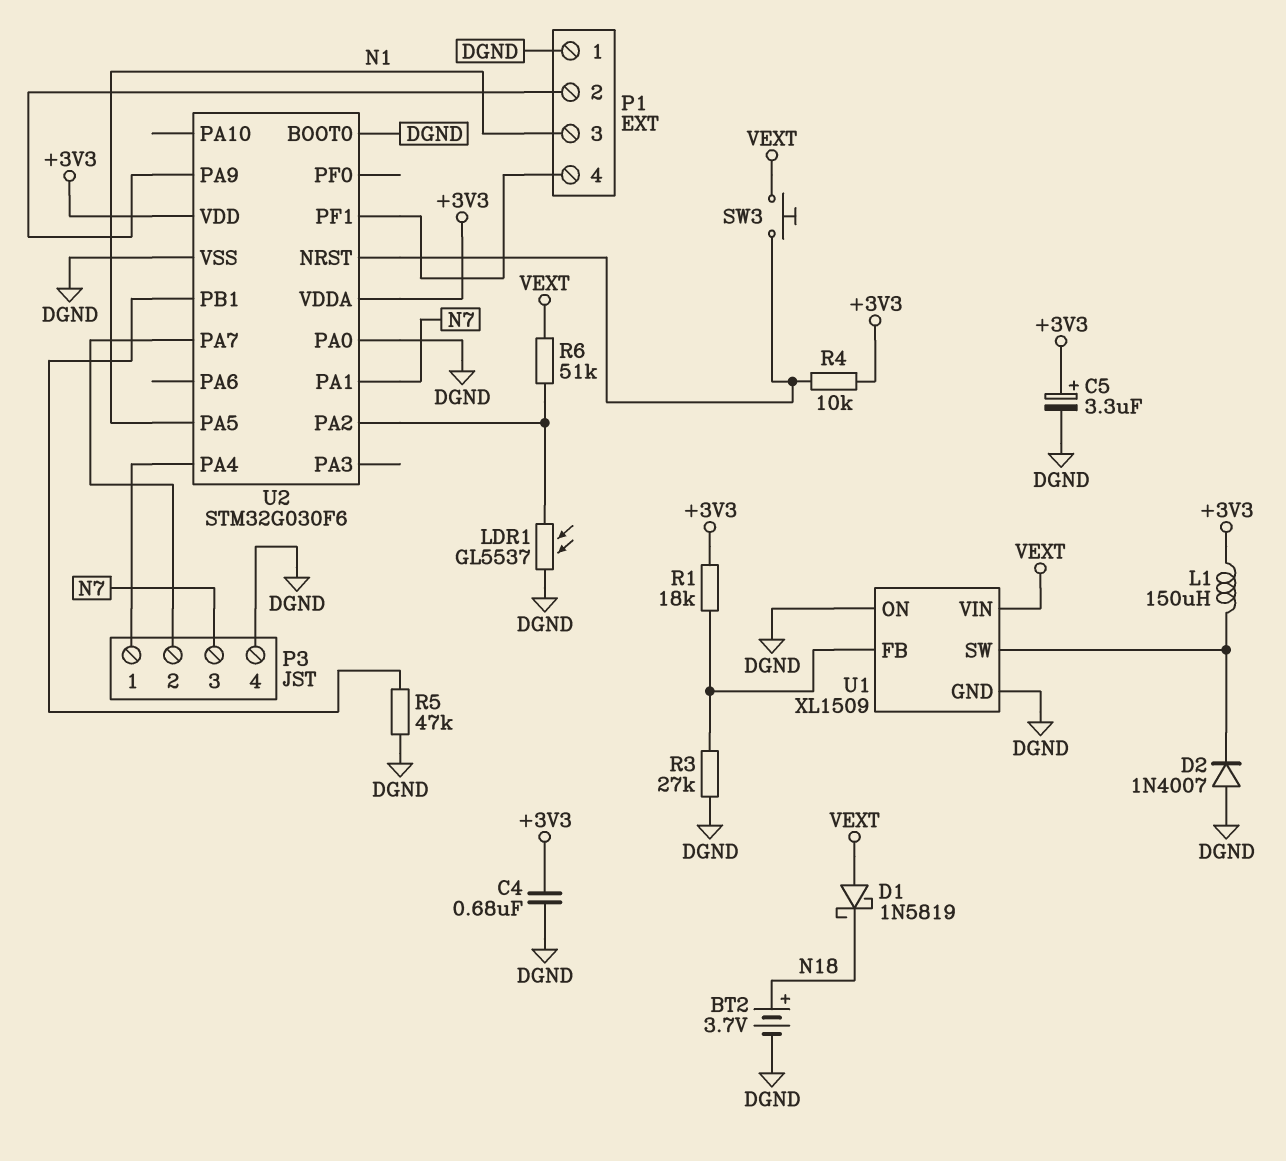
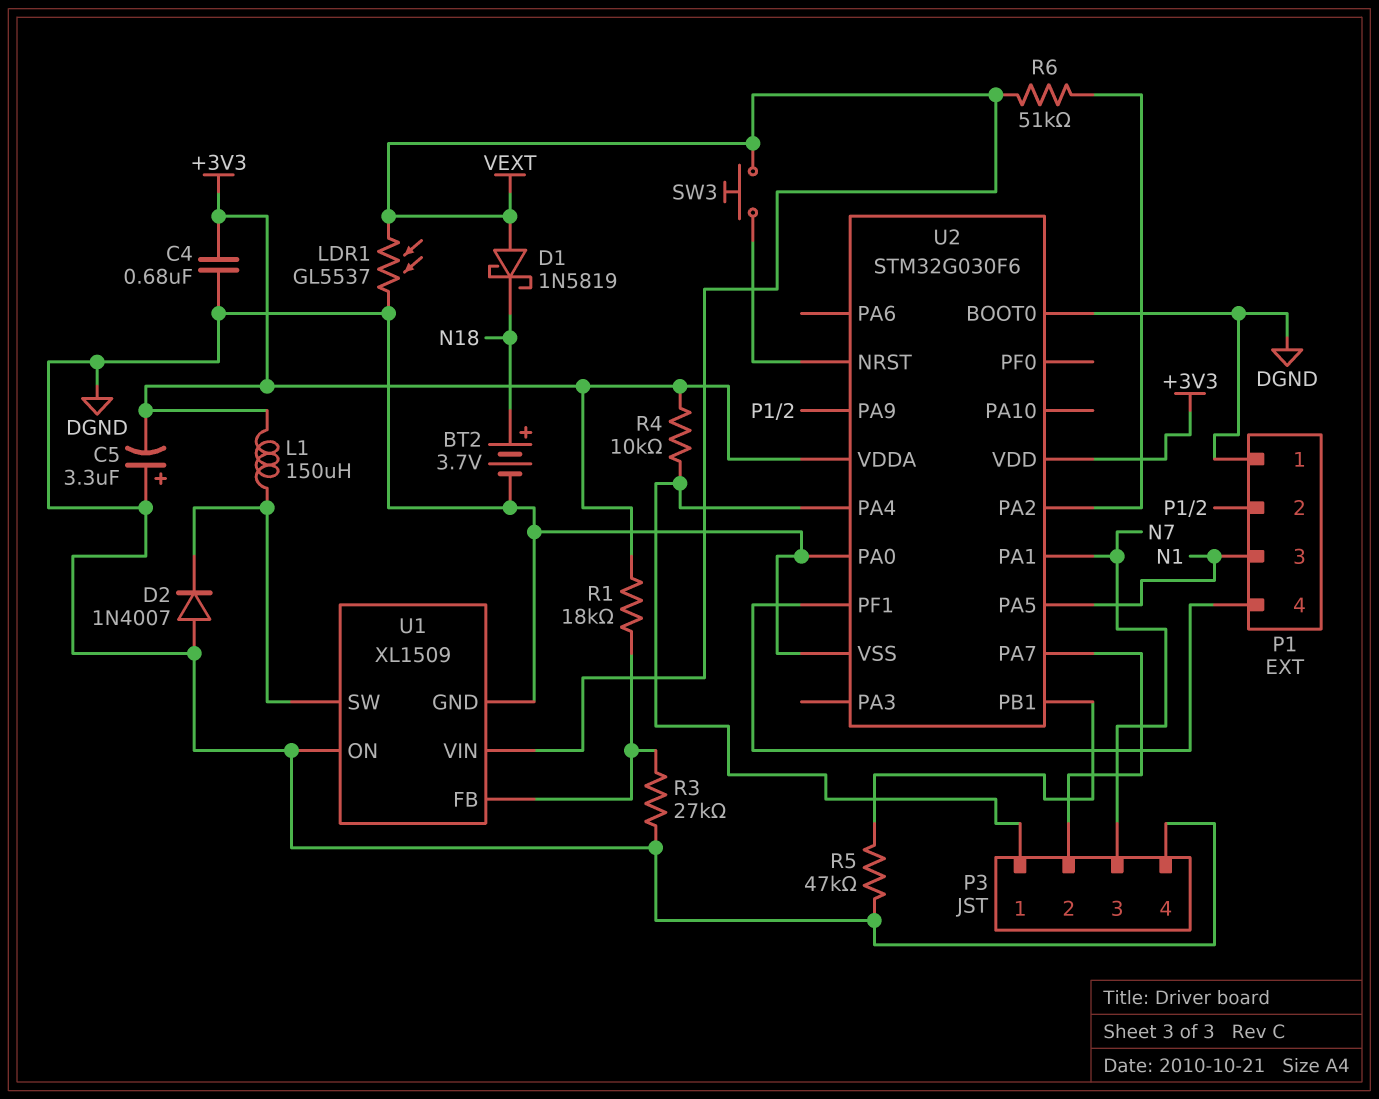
C5: 3.3uF (plus +3V3, minus DGND) -> 3.3uF (plus DGND, minus +3V3)
LDR1: GL5537 (DGND, U2/PA2) -> GL5537 (DGND, VEXT)
R4: 10k (+3V3, U2/NRST) -> 10k (+3V3, P3/1)

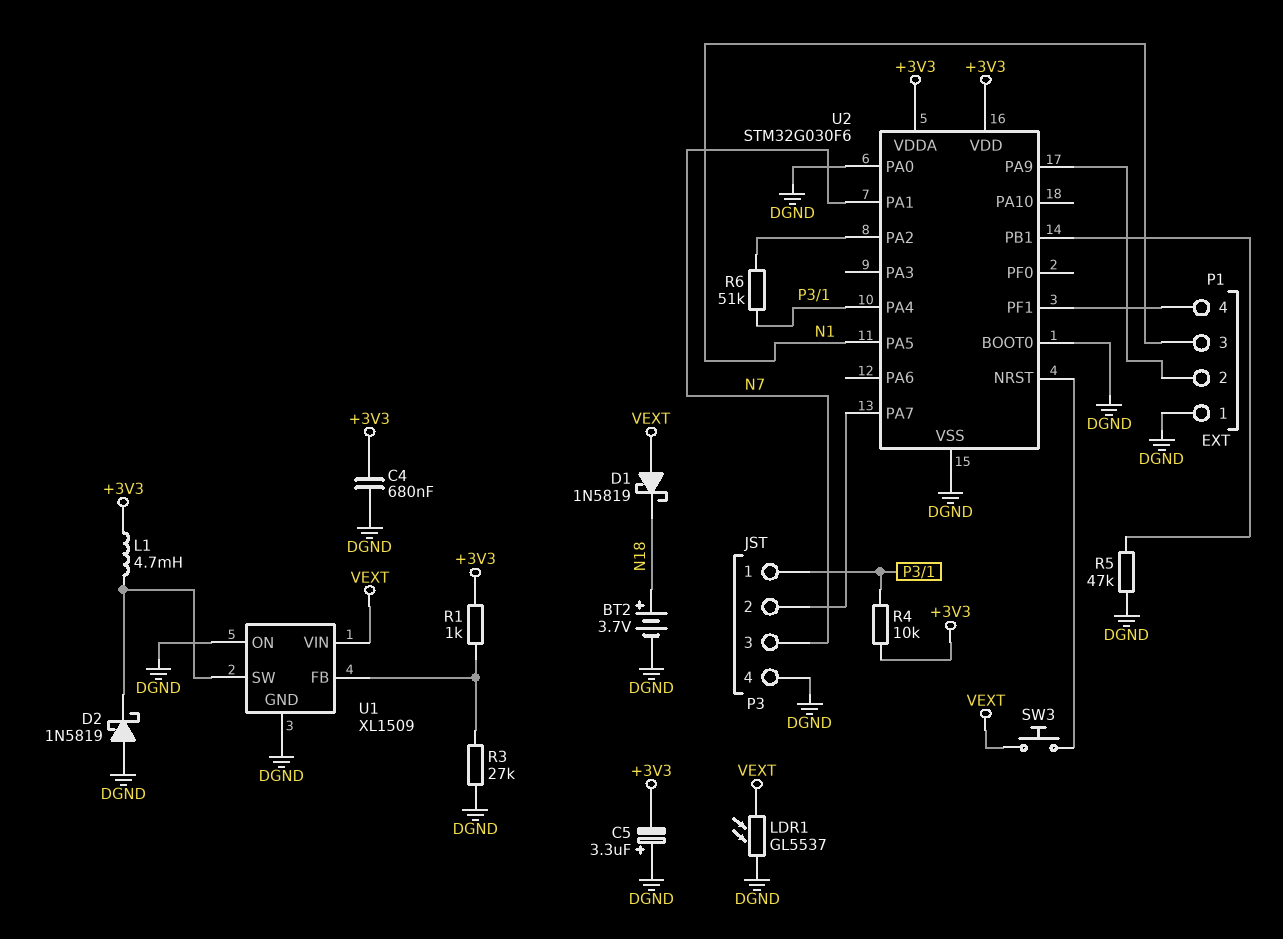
D2: diode 1N4007 (A DGND, K U1/SW) -> schottky 1N5819 (A DGND, K U1/SW)
L1: 150uH (+3V3, U1/SW) -> 4.7mH (+3V3, U1/SW)
R1: 18k (+3V3, U1/FB) -> 1k (+3V3, U1/FB)
R6: 51k (U2/PA2, VEXT) -> 51k (P3/1, U2/PA2)

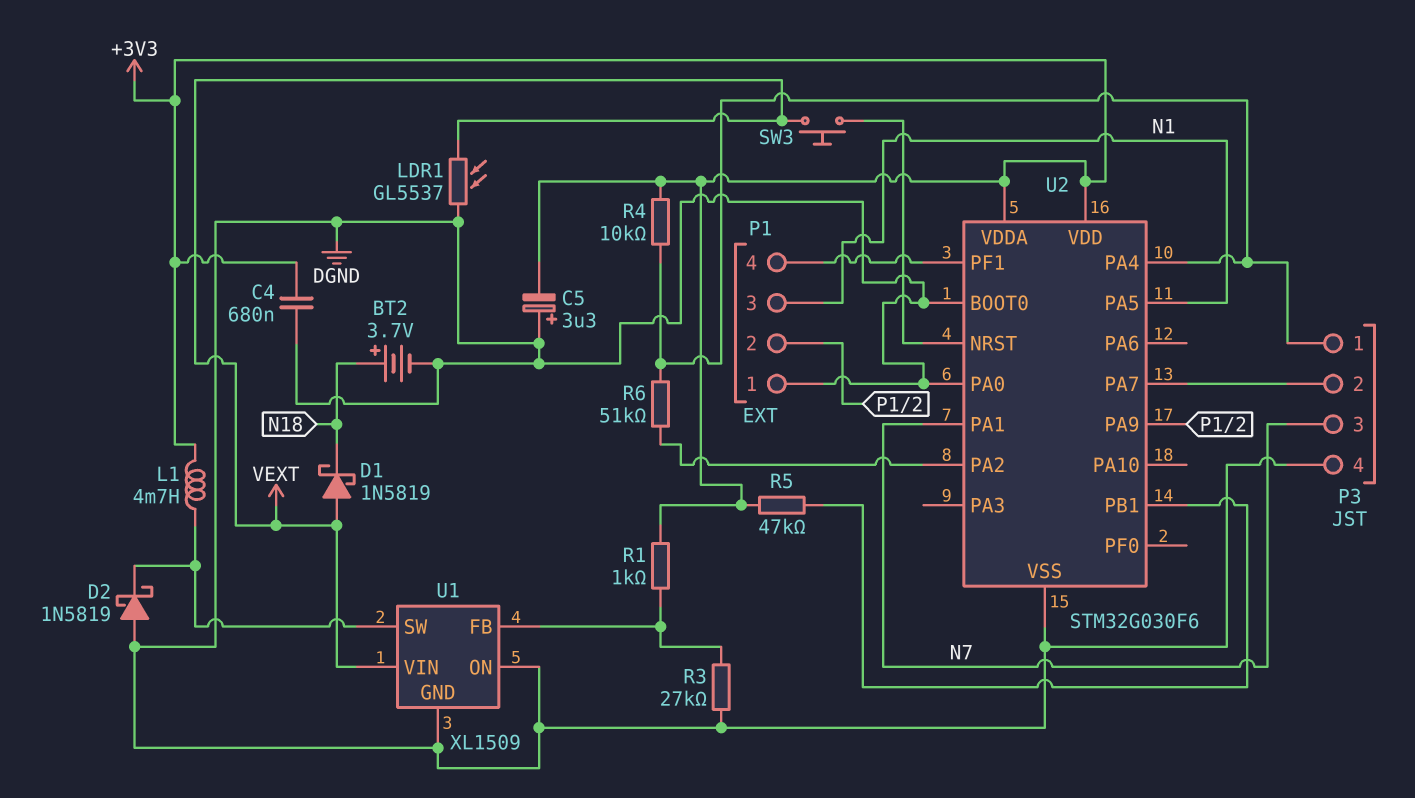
R5: 47k (DGND, U2/PB1) -> 47k (+3V3, U2/PB1)

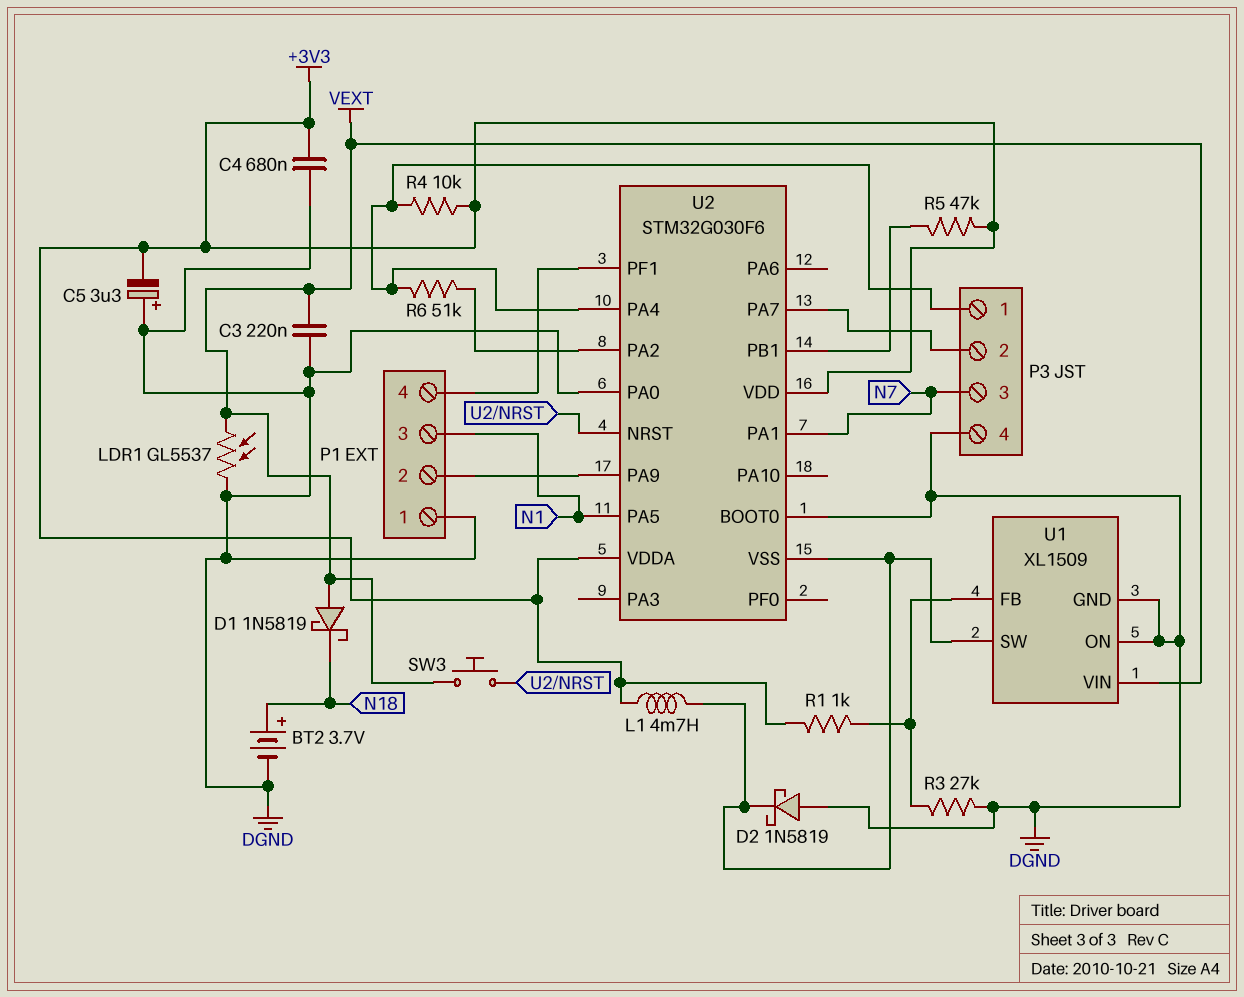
C3: none -> 220nF (DGND, VEXT)
U2 pin VSS: DGND -> U1/SW

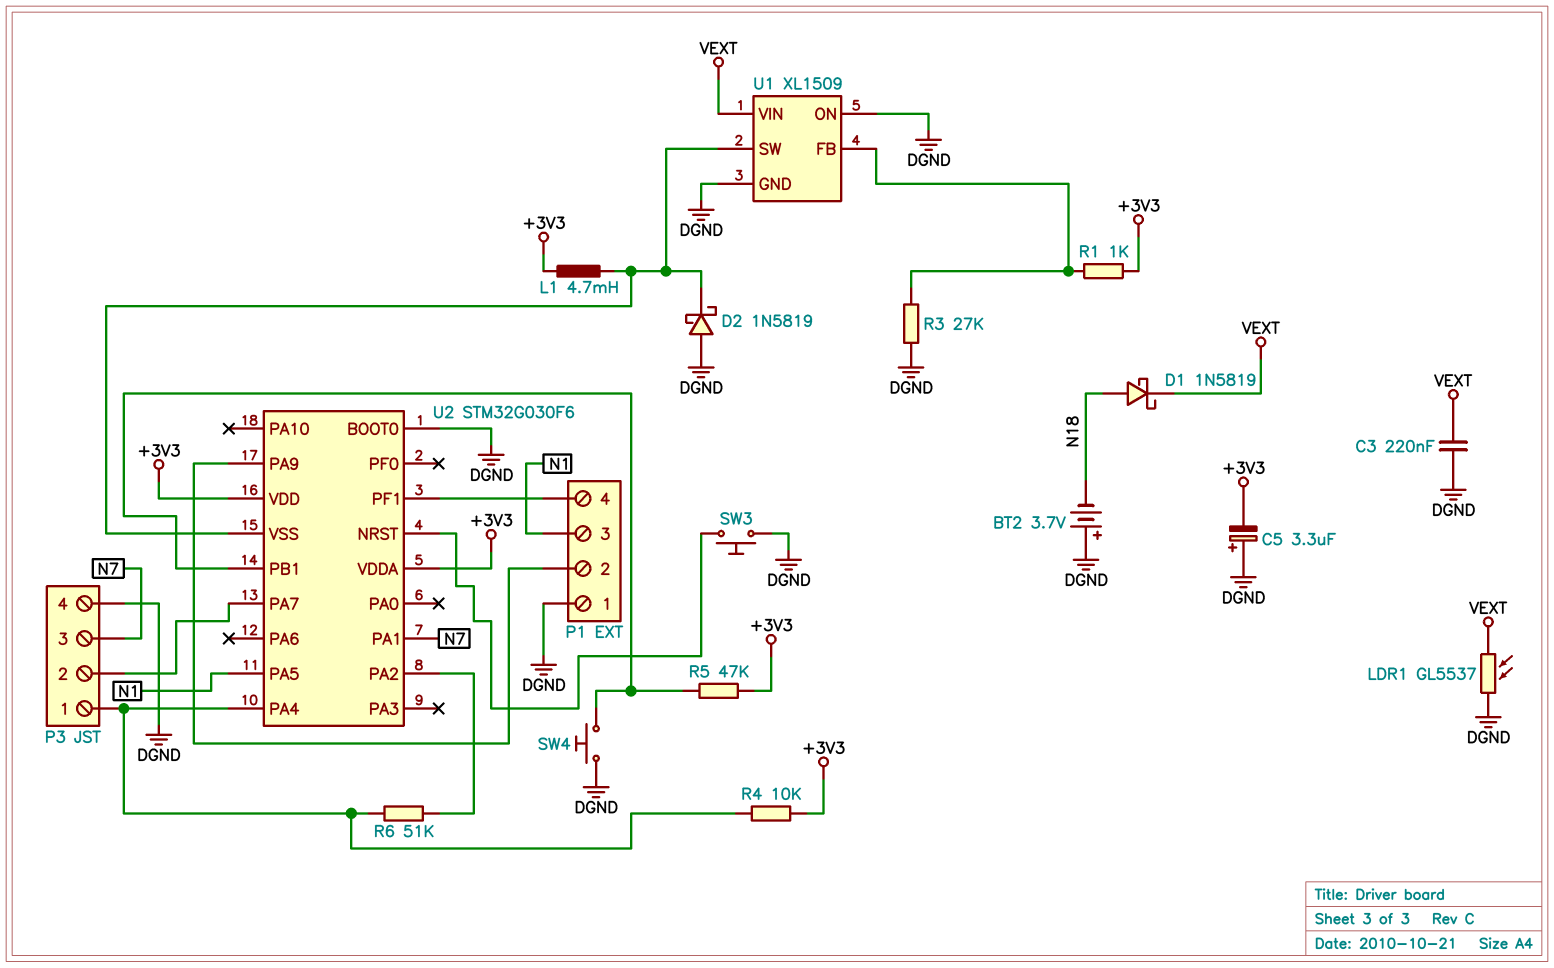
BT2: 3.7V (plus N18, minus DGND) -> 3.7V (plus DGND, minus N18)
C4: 680nF (+3V3, DGND) -> none
D1: schottky 1N5819 (A VEXT, K N18) -> schottky 1N5819 (A N18, K VEXT)
SW3: button (U2/NRST, VEXT) -> button (DGND, U2/NRST)
SW4: none -> button (DGND, U2/PB1)
U2 pin PA0: DGND -> none

